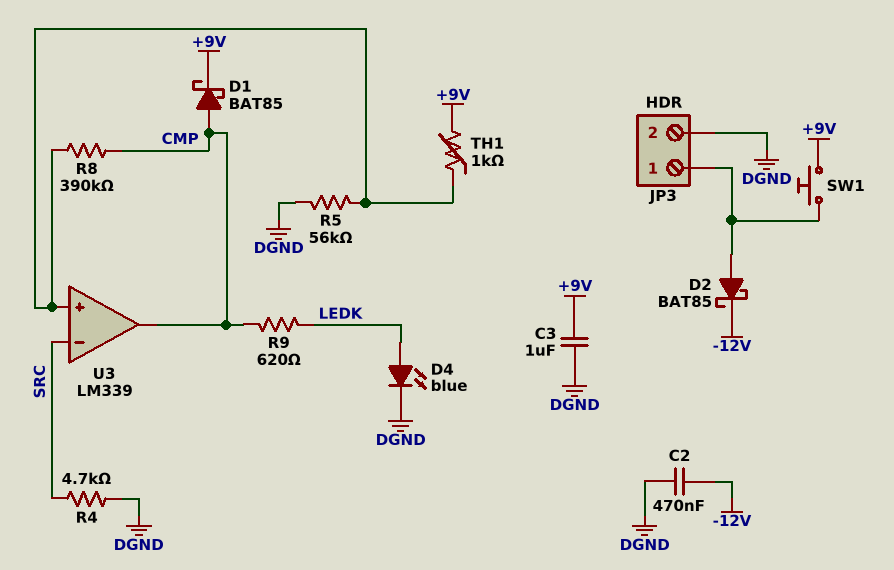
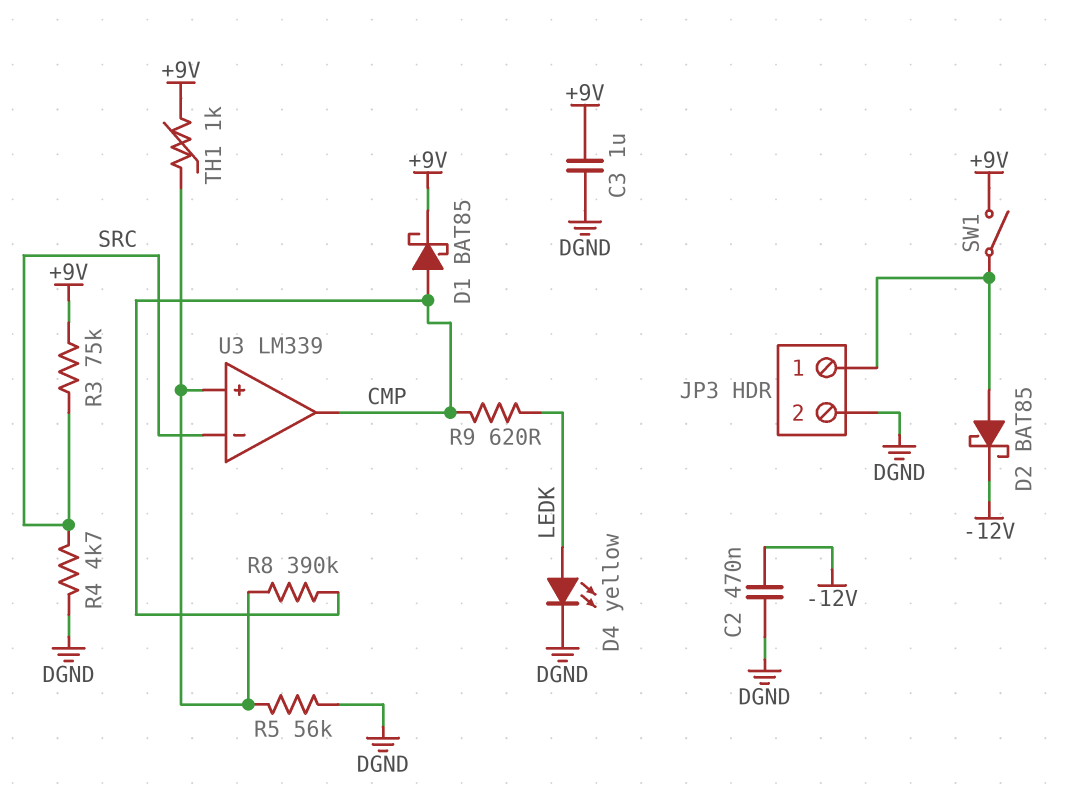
D4: LED blue (A LEDK, K DGND) -> LED yellow (A LEDK, K DGND)
R3: none -> 75k (+9V, SRC)
SW1: button (+9V, JP3/1) -> switch (+9V, JP3/1)

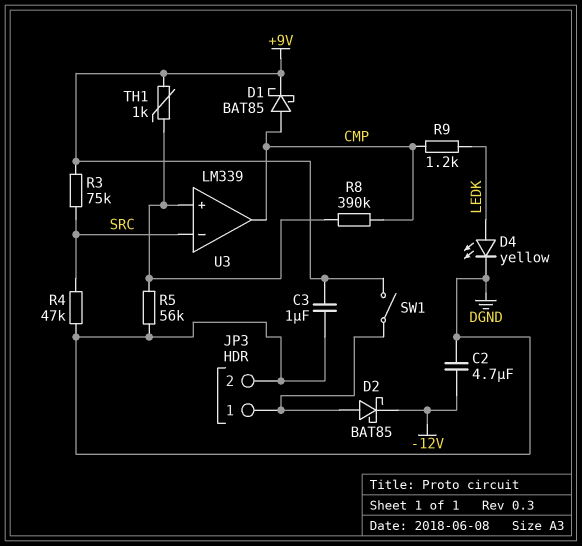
C2: 470nF (-12V, DGND) -> 4.7uF (-12V, DGND)
R4: 4.7k (DGND, SRC) -> 47k (DGND, SRC)
R9: 620 (CMP, LEDK) -> 1.2k (CMP, LEDK)

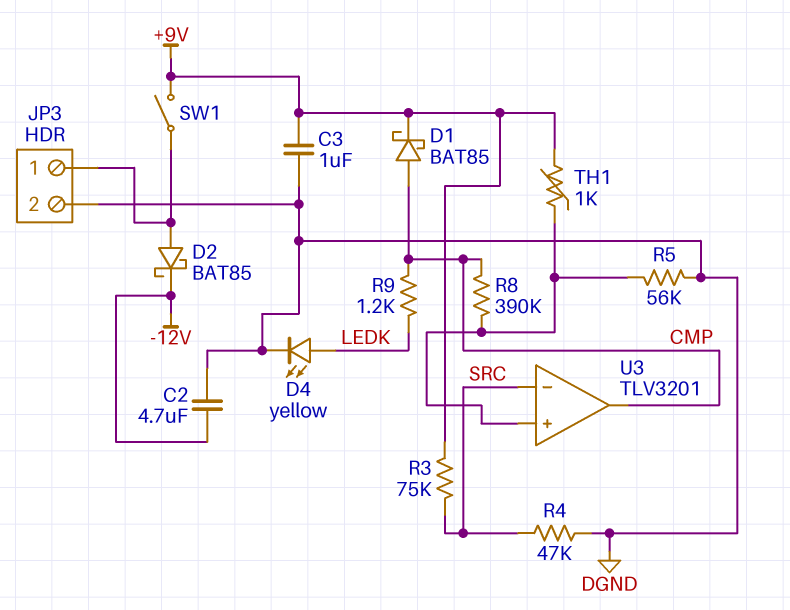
U3: LM339 -> TLV3201

